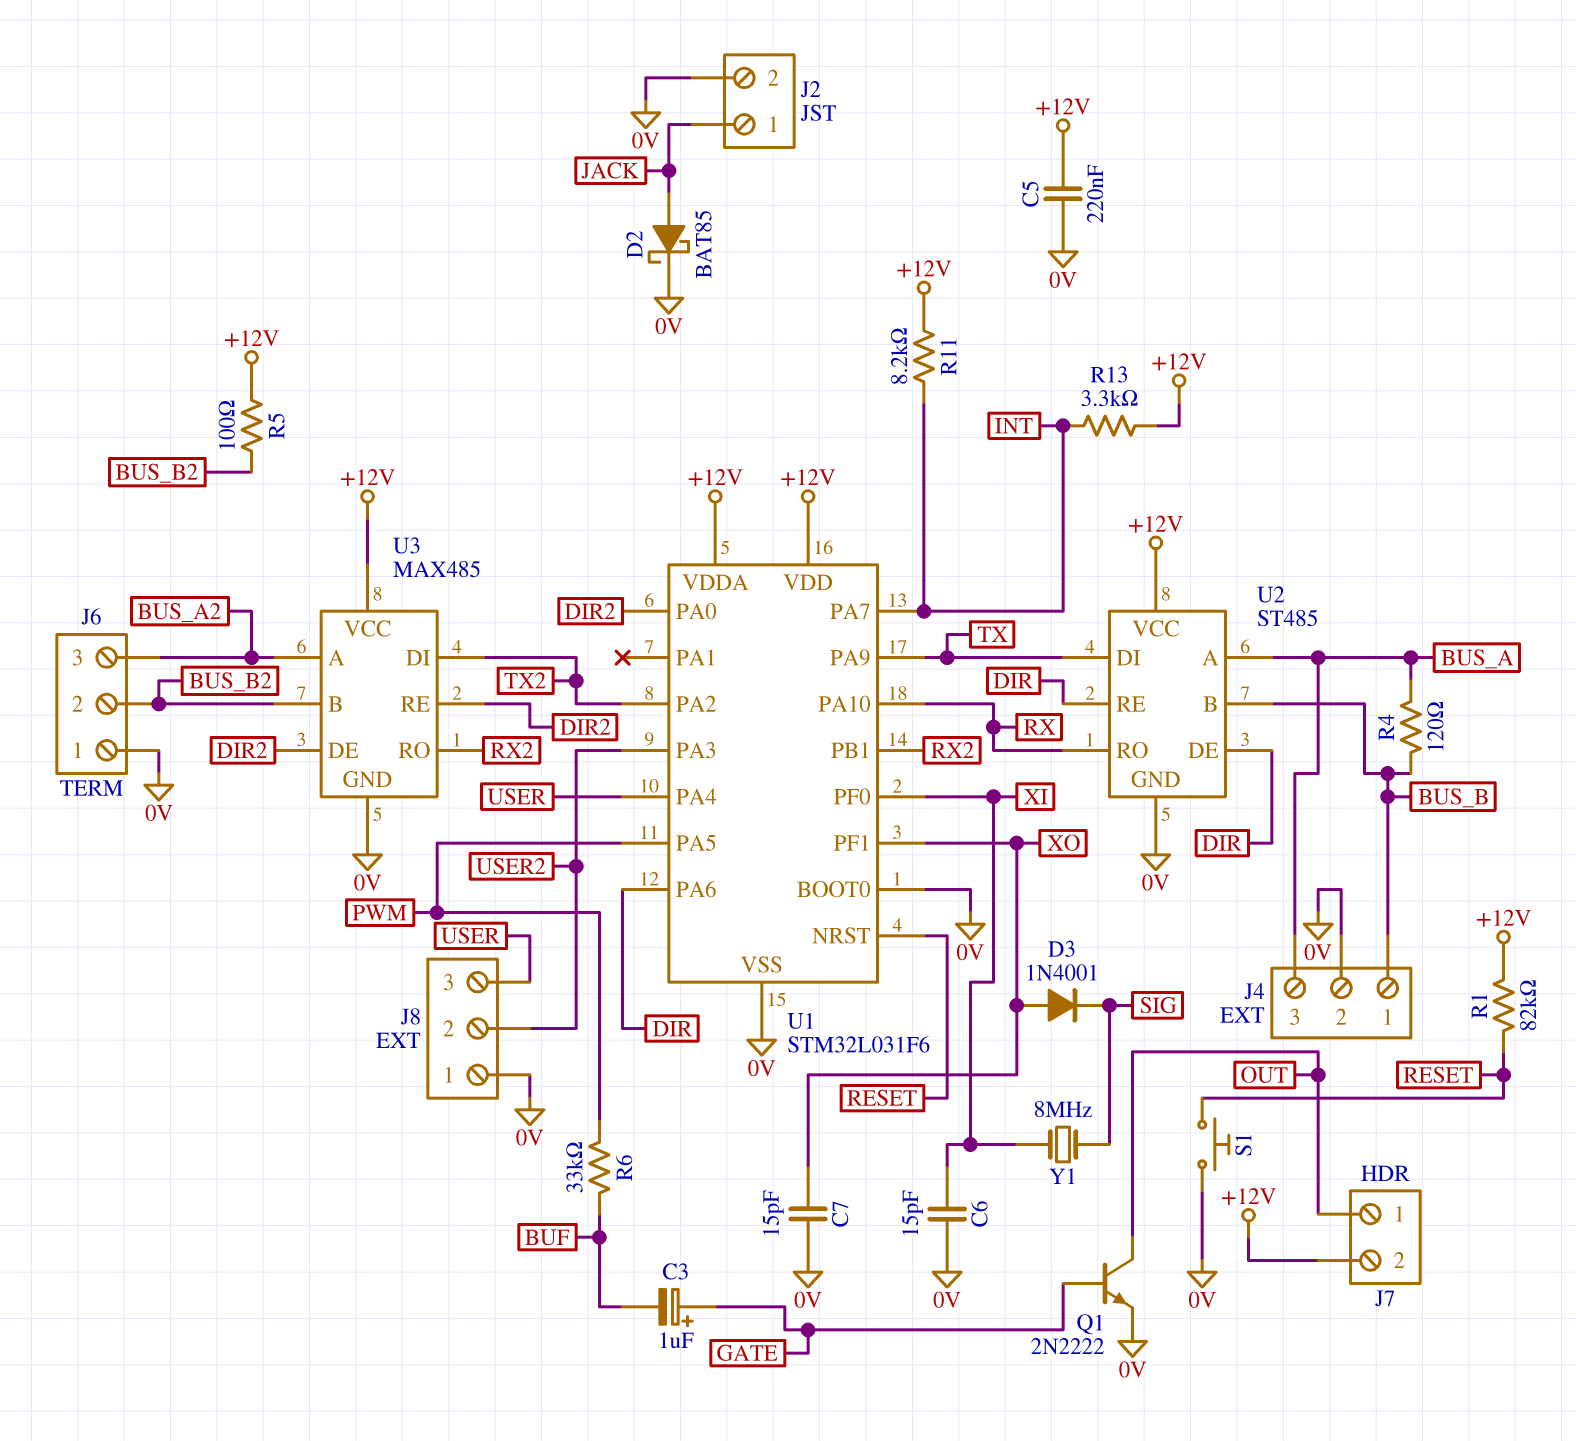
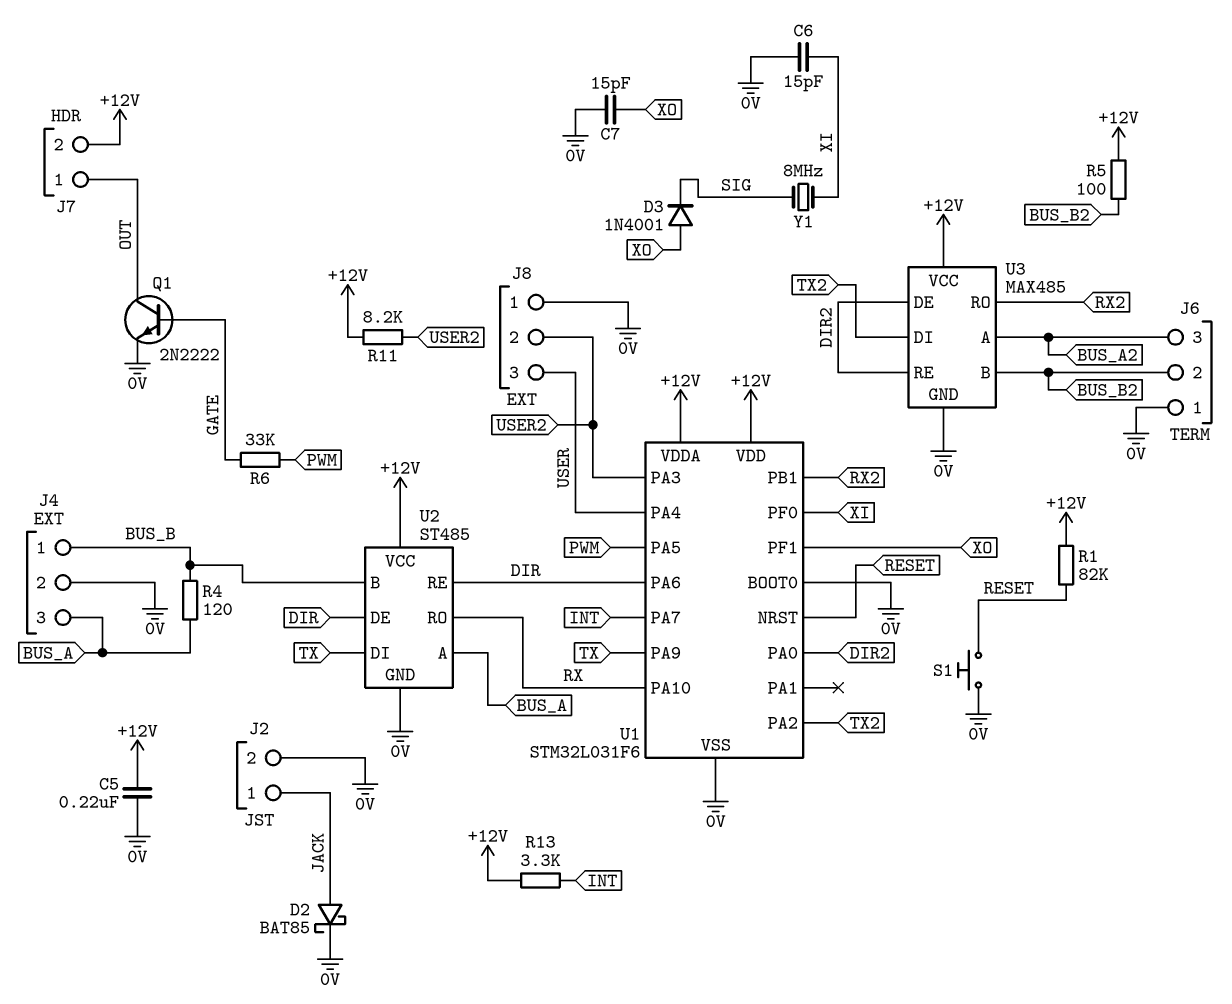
C3: 1uF (plus GATE, minus BUF) -> none
R6: 33k (BUF, PWM) -> 33k (GATE, PWM)
R11: 8.2k (+12V, INT) -> 8.2k (+12V, USER2)

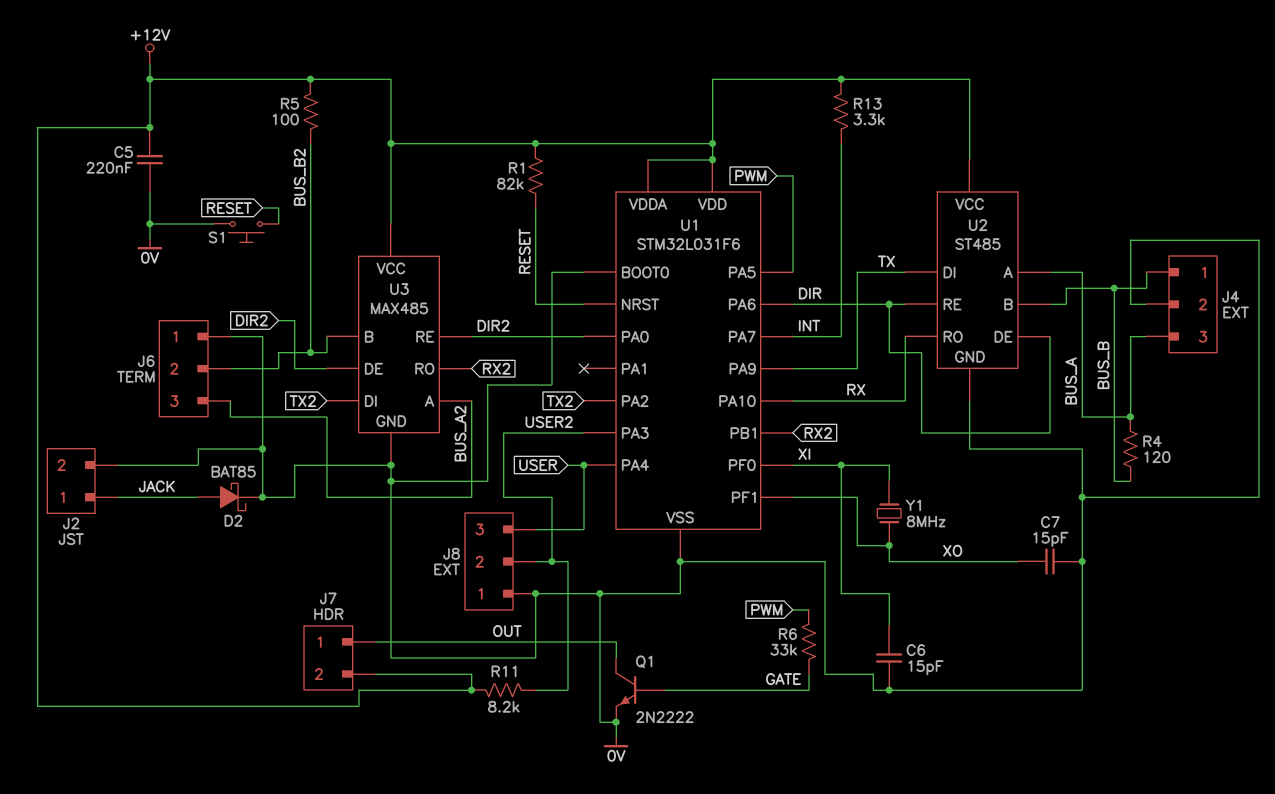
D3: diode 1N4001 (A XO, K SIG) -> none
Y1: 8MHz (SIG, XI) -> 8MHz (XI, XO)

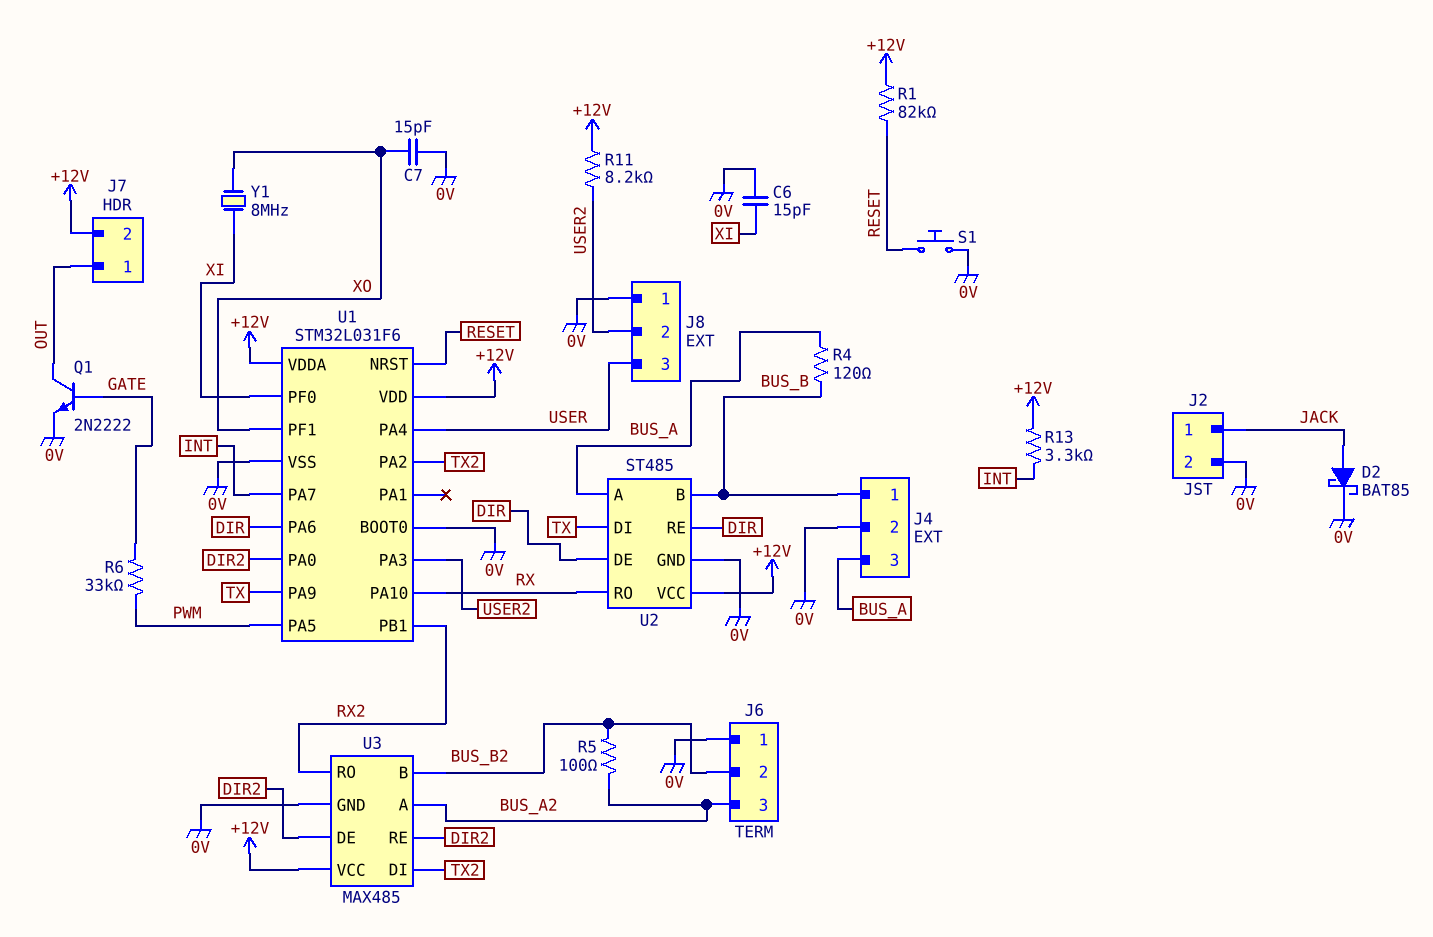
C5: 220nF (+12V, 0V) -> none
R5: 100 (+12V, BUS_B2) -> 100 (BUS_A2, BUS_B2)

